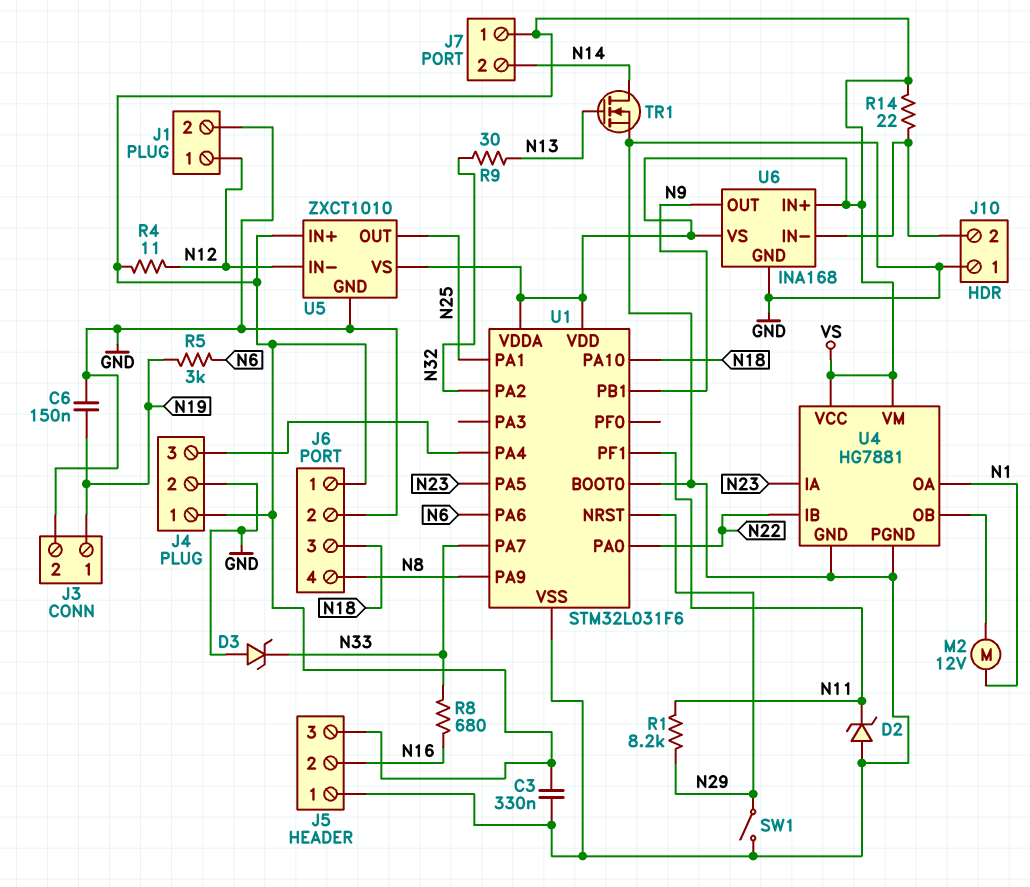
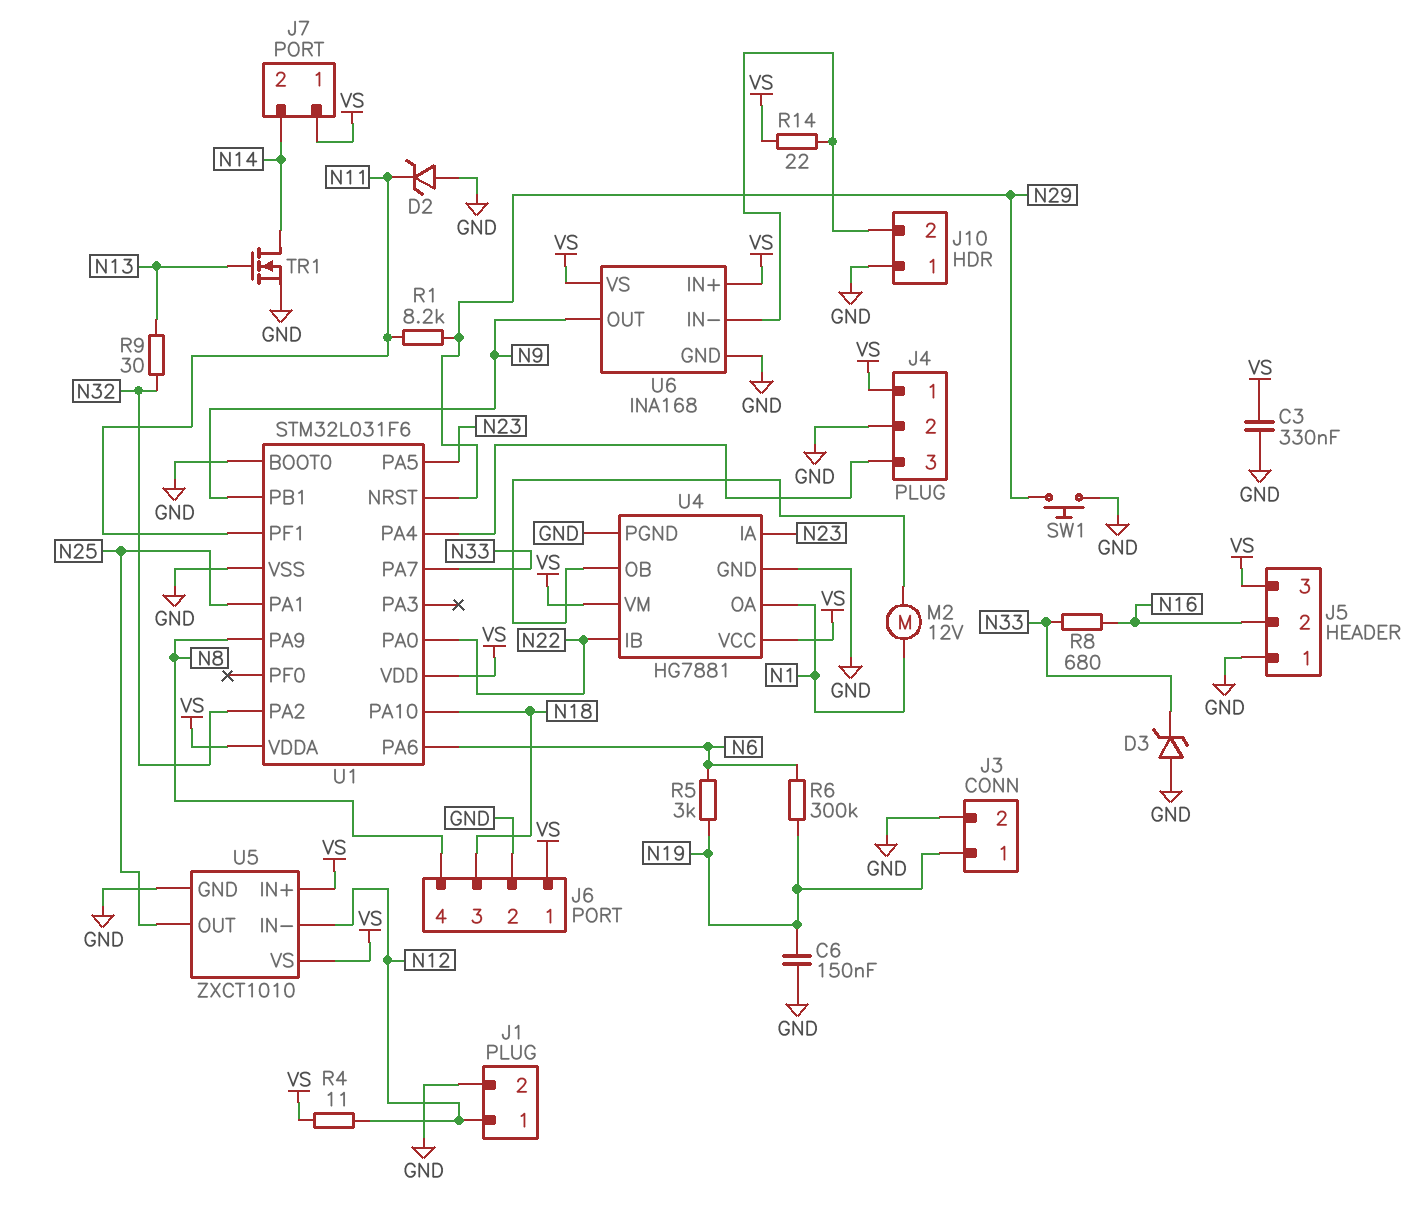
R6: none -> 300k (N6, N19)
SW1: switch (GND, N29) -> button (GND, N29)

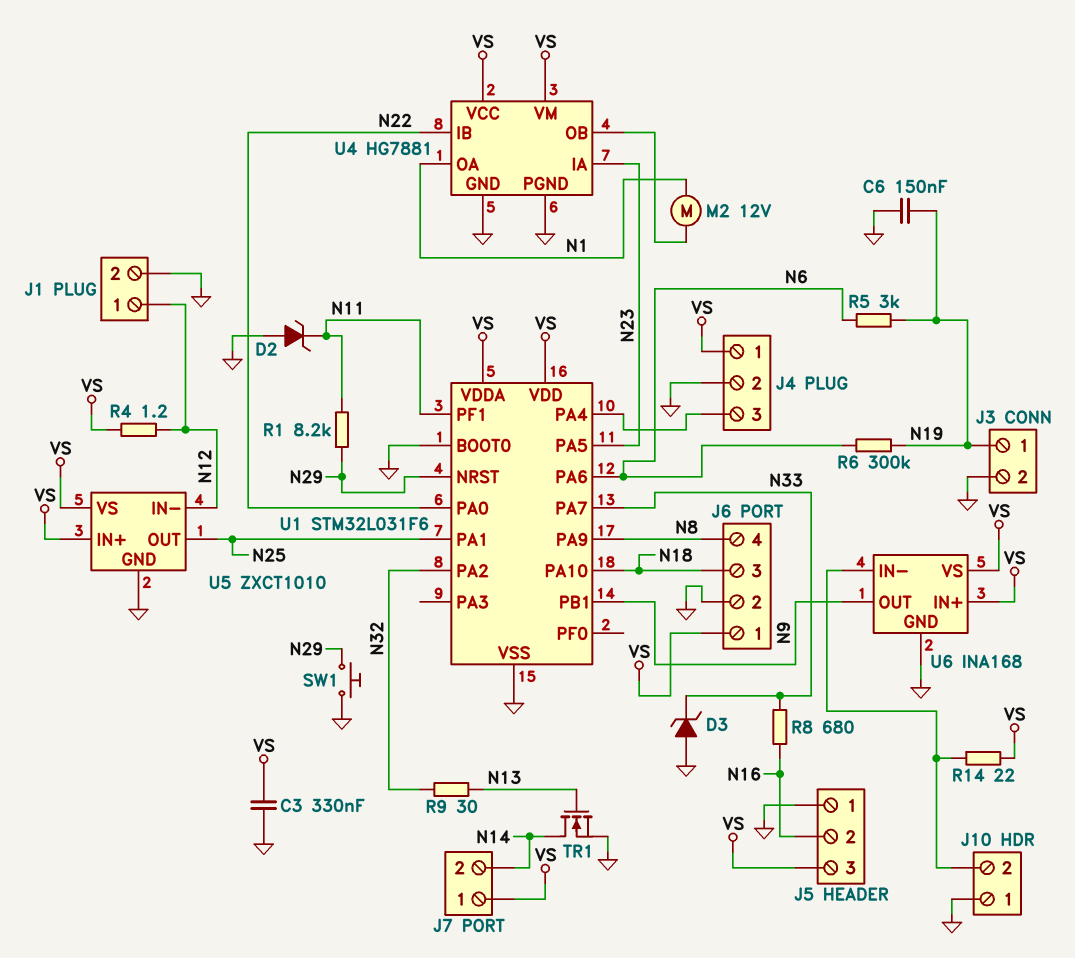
R4: 11 (N12, VS) -> 1.2 (N12, VS)

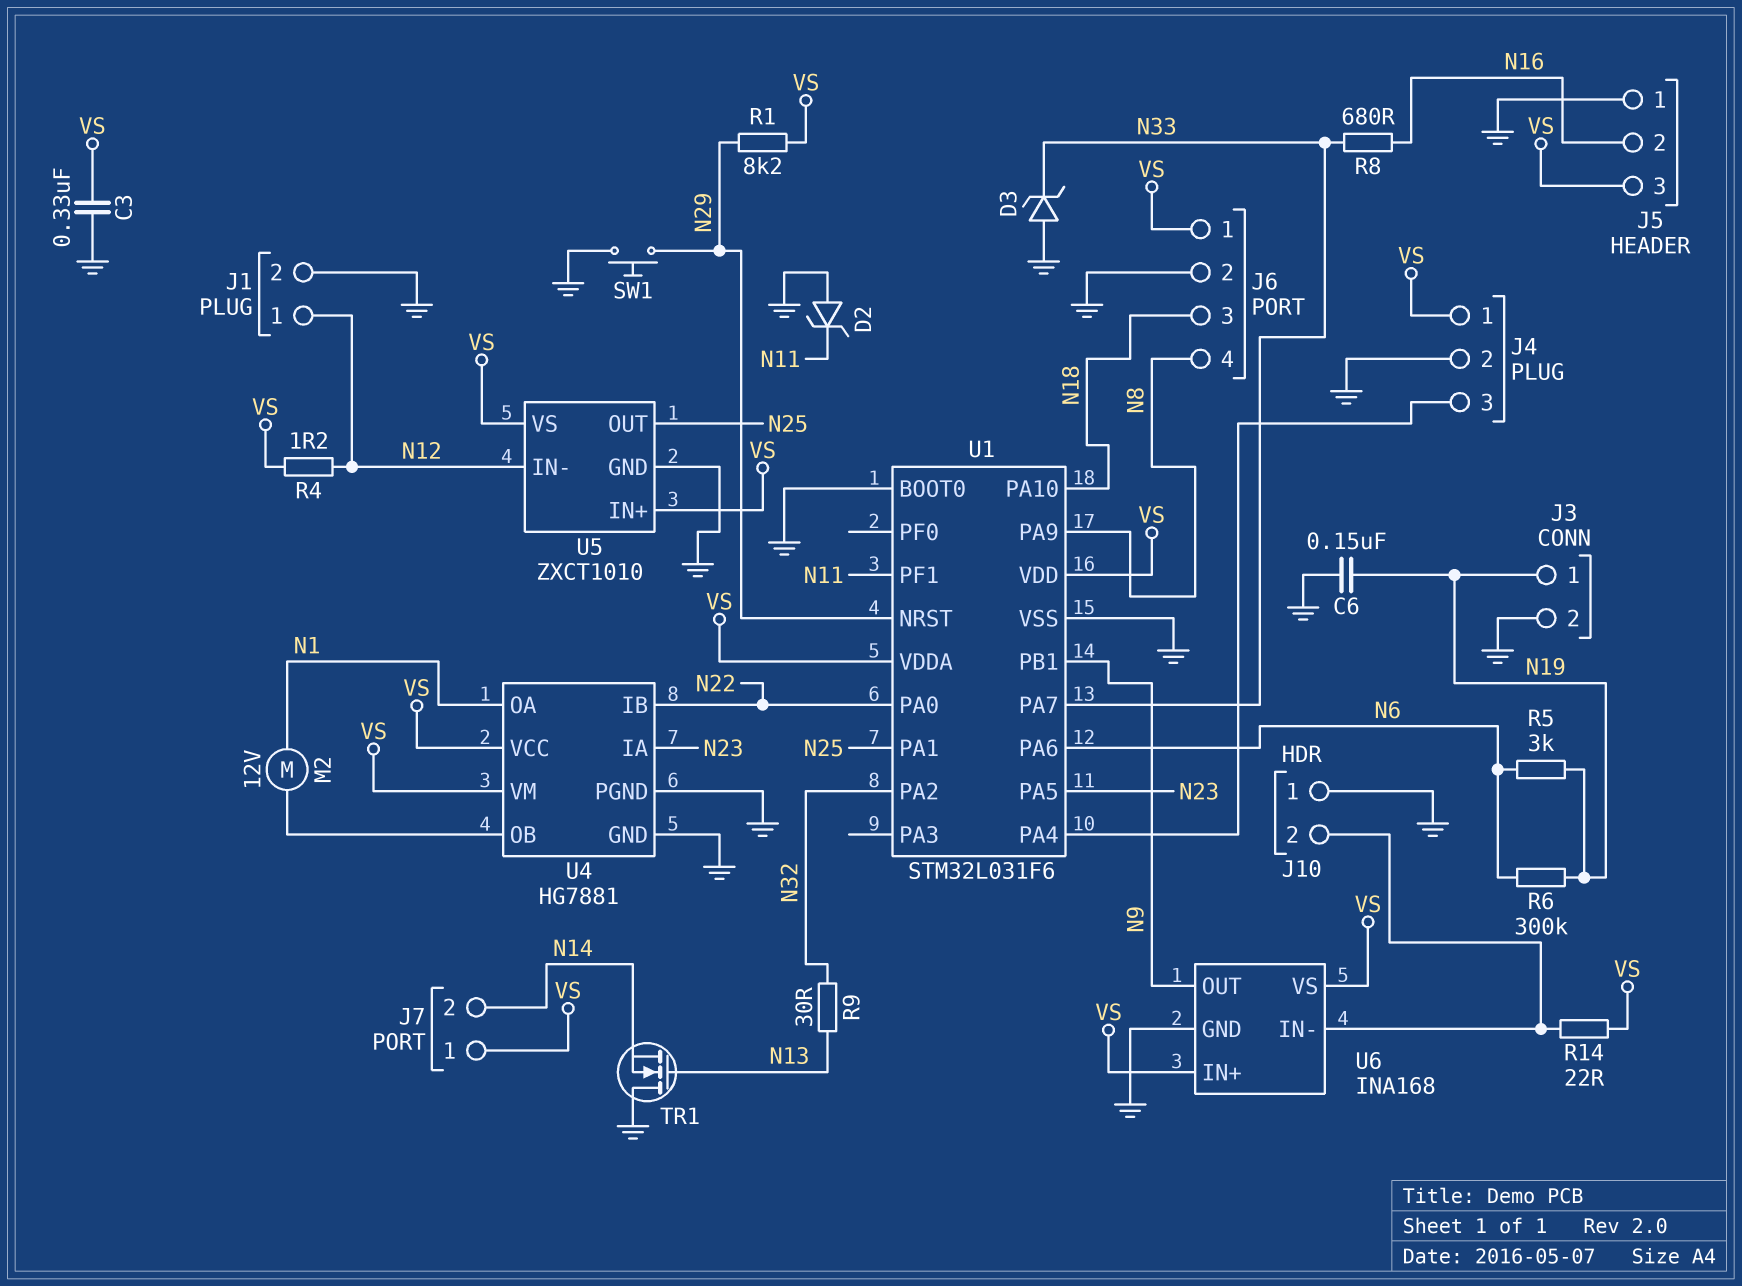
R1: 8.2k (N11, N29) -> 8.2k (N29, VS)
TR1: NMOS (G N13, D N14, S GND) -> NMOS (G N13, D GND, S N14)

